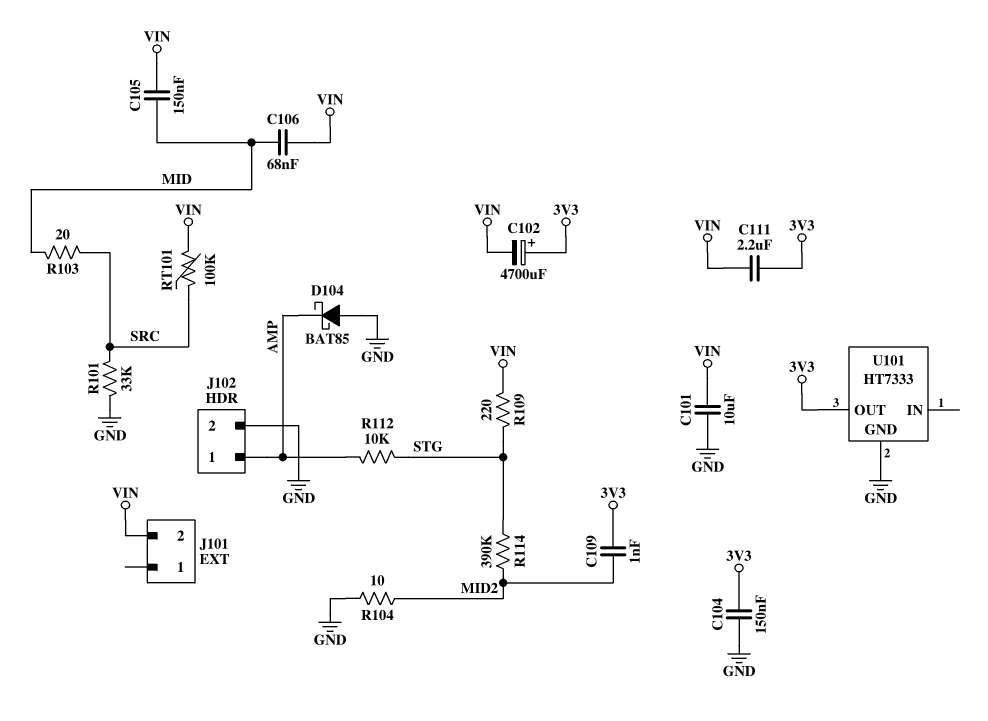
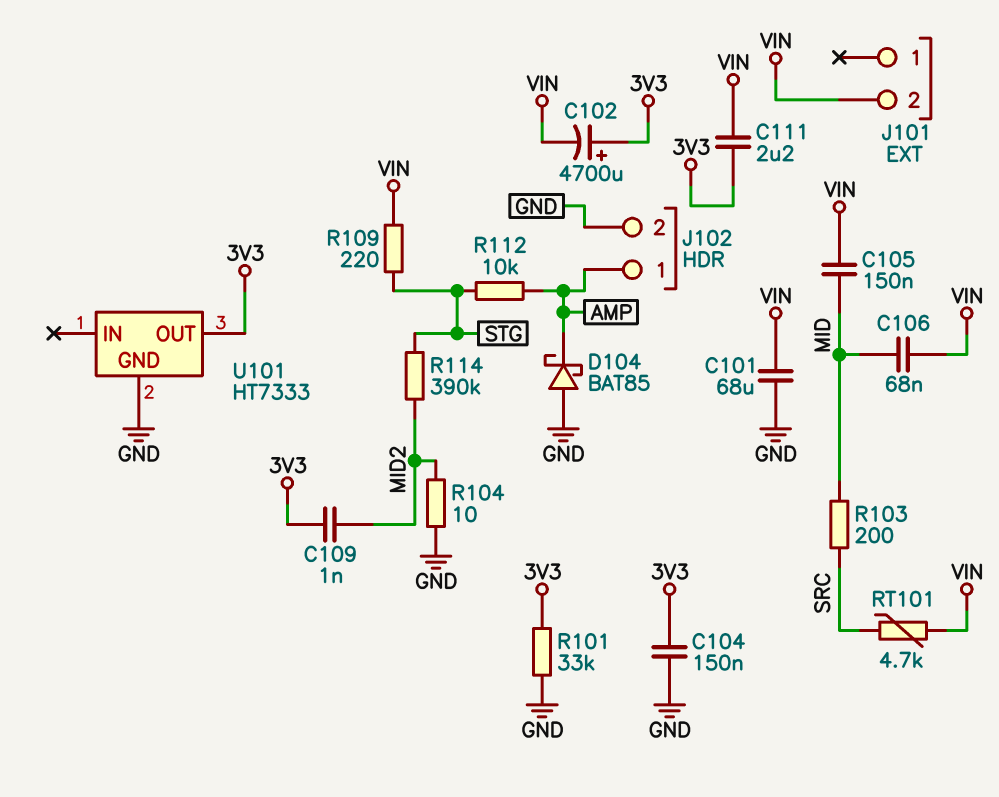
C101: 10uF (GND, VIN) -> 68uF (GND, VIN)
R101: 33k (GND, SRC) -> 33k (3V3, GND)
R103: 20 (MID, SRC) -> 200 (MID, SRC)
RT101: 100k (SRC, VIN) -> 4.7k (SRC, VIN)

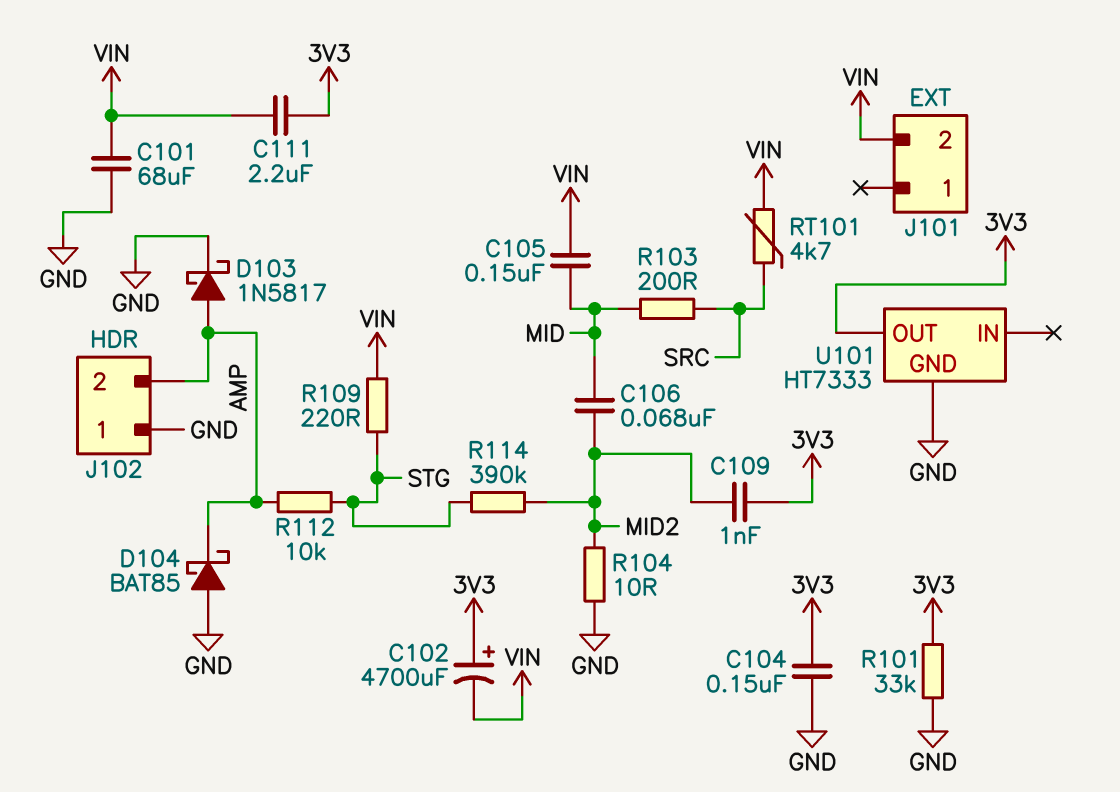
C106: 68nF (MID, VIN) -> 68nF (MID, MID2)
D103: none -> schottky 1N5817 (A AMP, K GND)
J102 pin 1: AMP -> GND
J102 pin 2: GND -> AMP

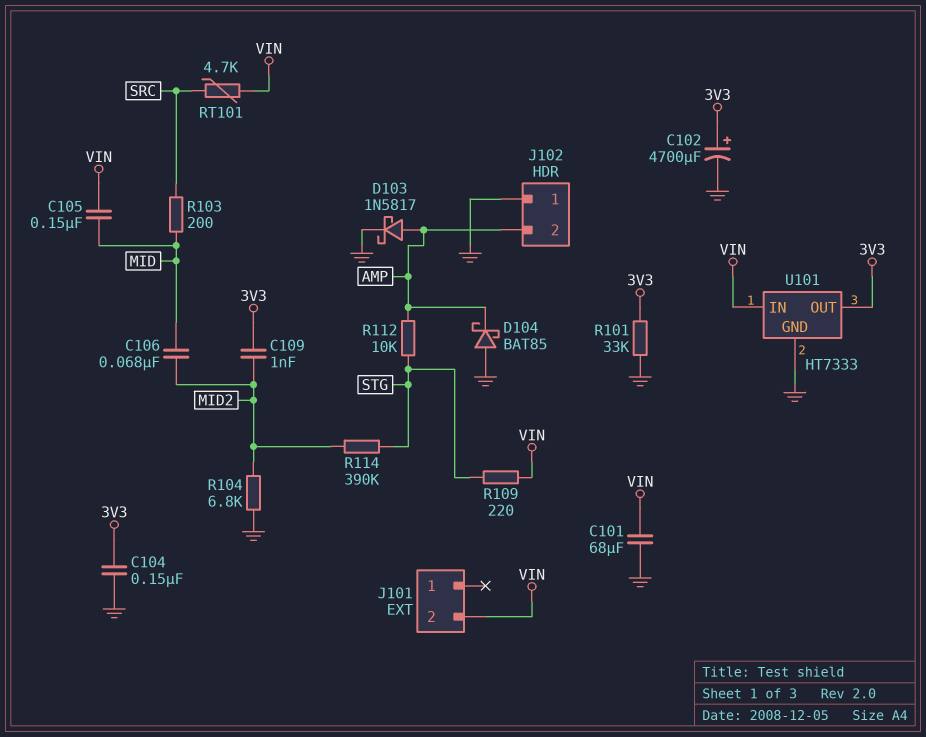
C102: 4700uF (plus 3V3, minus VIN) -> 4700uF (plus 3V3, minus GND)
C111: 2.2uF (3V3, VIN) -> none
R104: 10 (GND, MID2) -> 6.8k (GND, MID2)
U101 pin IN: none -> VIN

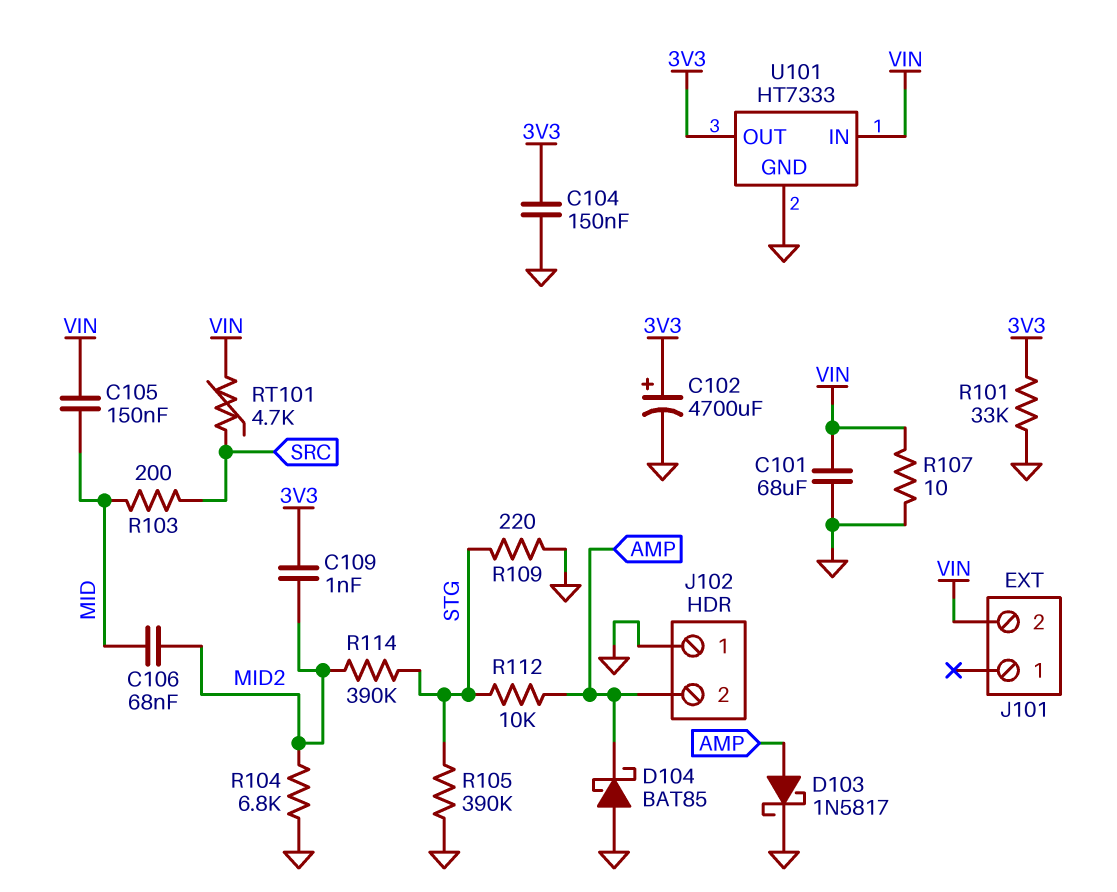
R105: none -> 390k (GND, STG)
R107: none -> 10 (GND, VIN)
R109: 220 (STG, VIN) -> 220 (GND, STG)

